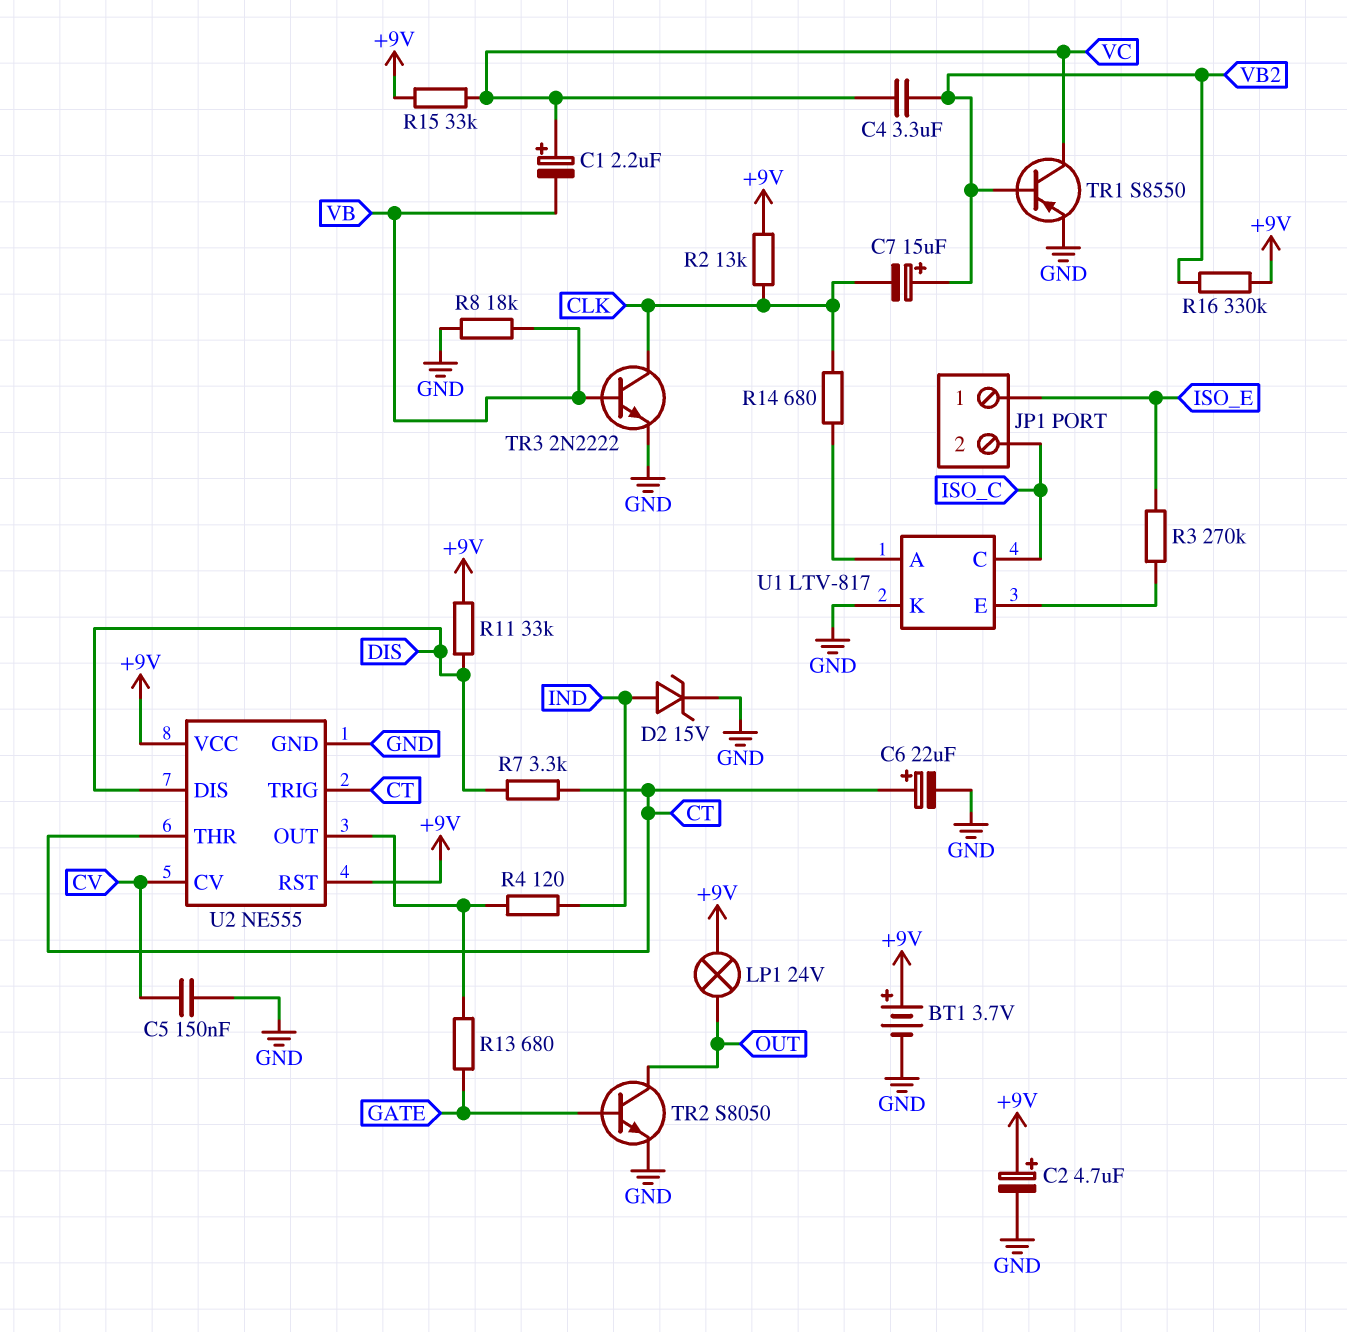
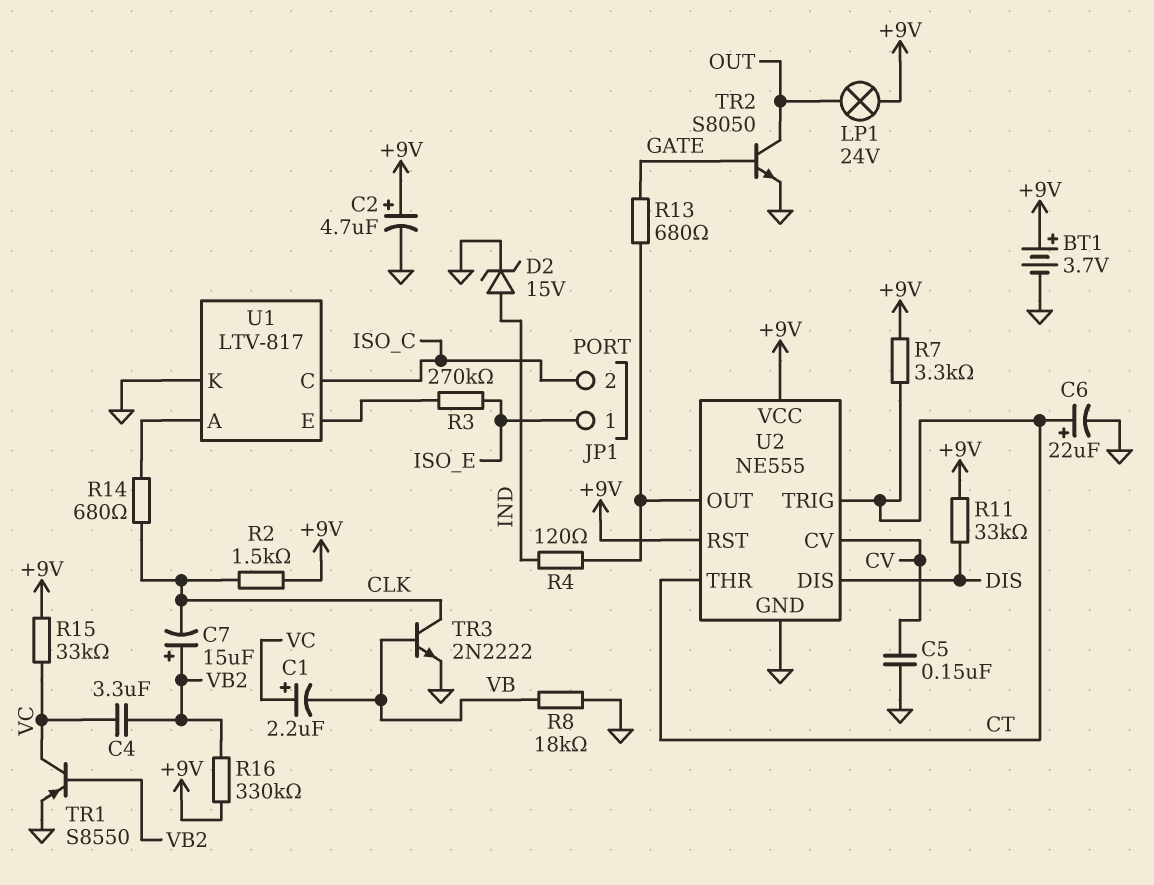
R2: 13k (+9V, CLK) -> 1.5k (+9V, CLK)
R7: 3.3k (CT, DIS) -> 3.3k (+9V, CT)

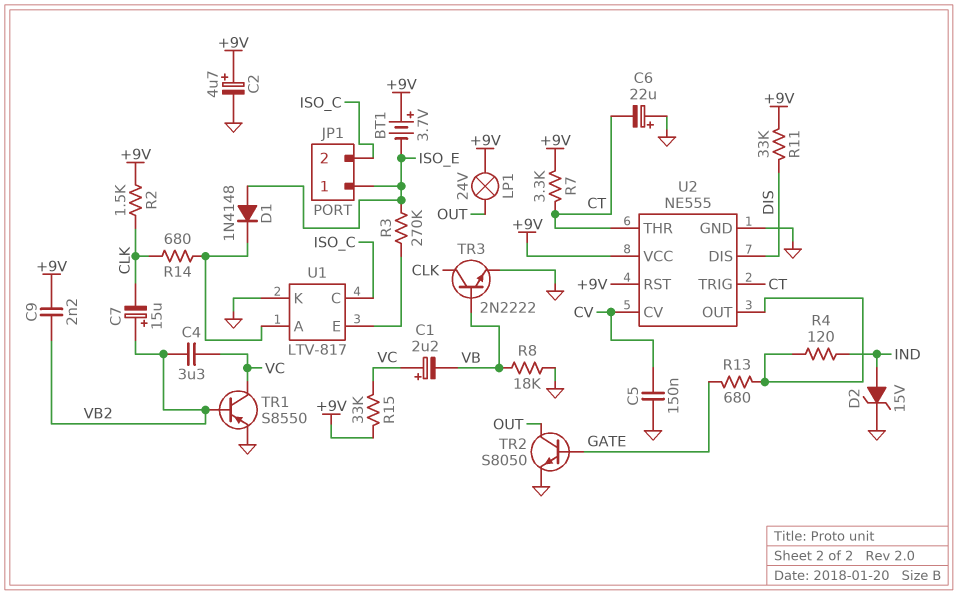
BT1: 3.7V (plus +9V, minus GND) -> 3.7V (plus +9V, minus ISO_E)
C6: 22uF (plus CT, minus GND) -> 22uF (plus GND, minus CT)
C9: none -> 2.2nF (+9V, VB2)
D1: none -> diode 1N4148 (A ISO_E, K U1/A)
R16: 330k (+9V, VB2) -> none

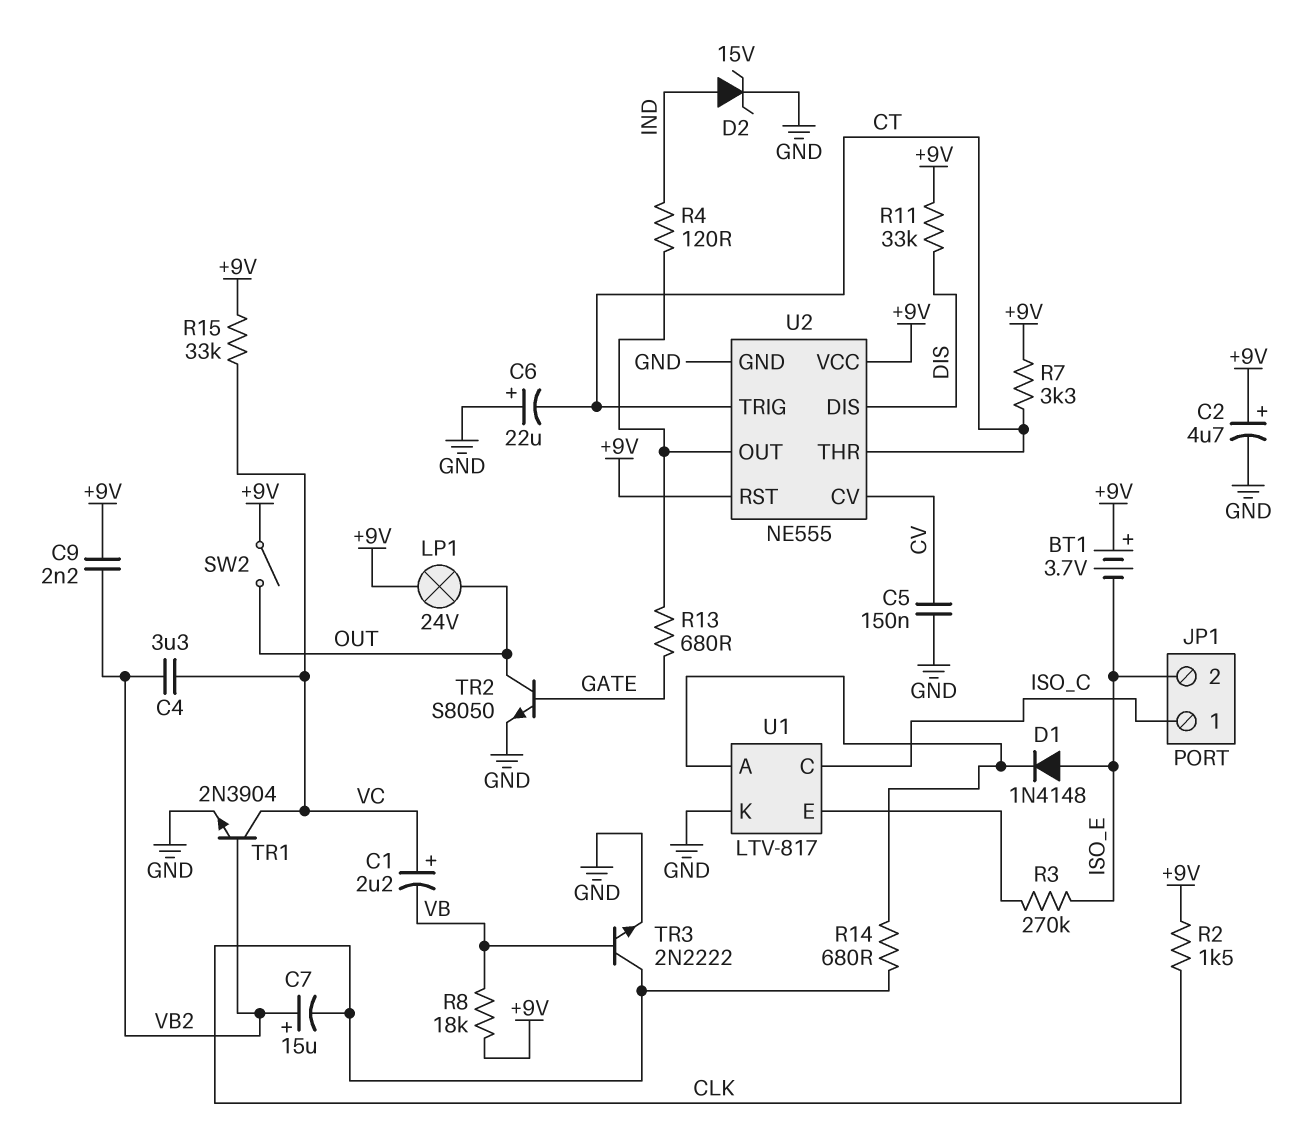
JP1 pin 1: ISO_E -> ISO_C
JP1 pin 2: ISO_C -> ISO_E
R8: 18k (GND, VB) -> 18k (+9V, VB)
SW2: none -> switch (+9V, OUT)
TR1: PNP S8550 (B VB2, C VC, E GND) -> NPN 2N3904 (B VB2, C VC, E GND)

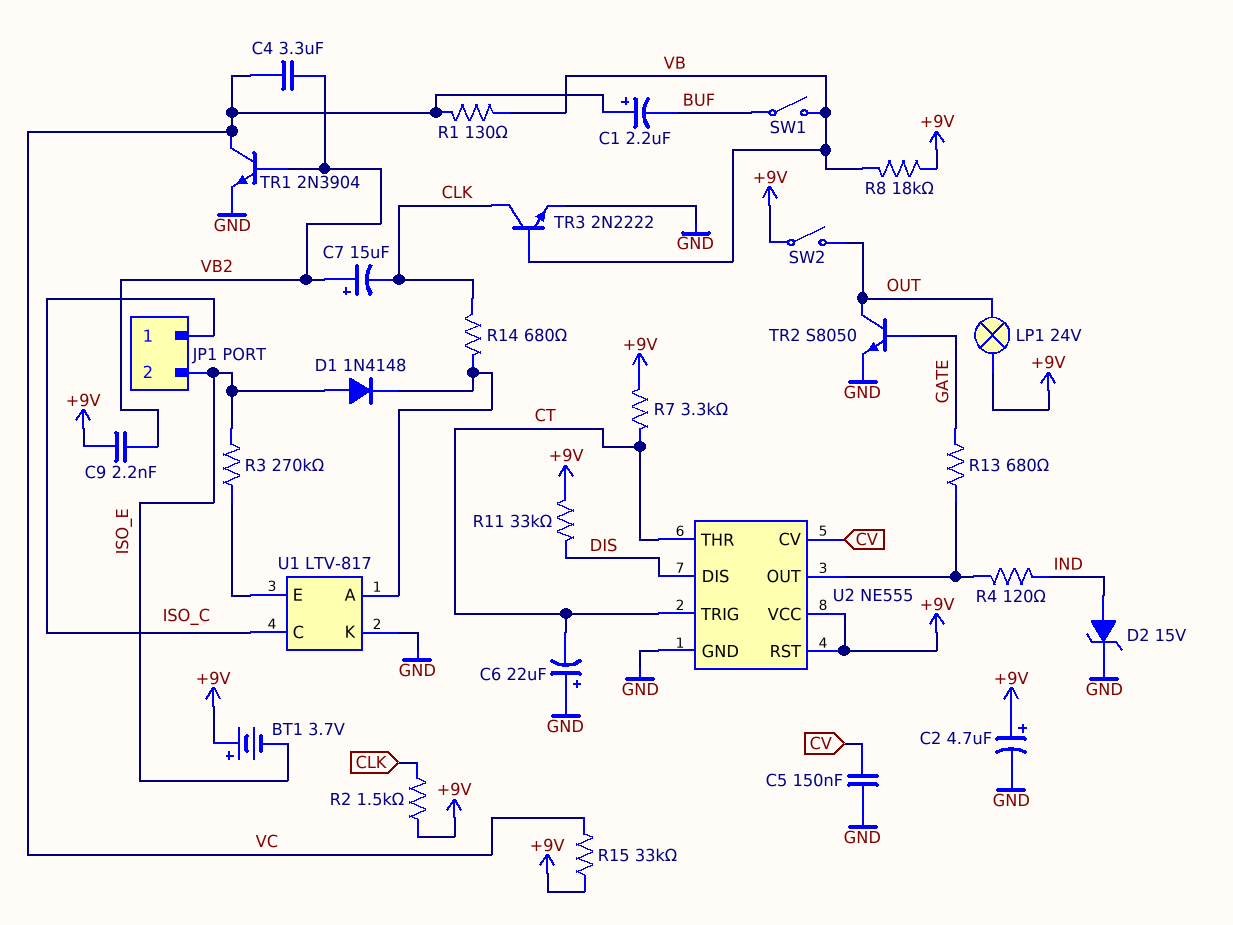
C1: 2.2uF (plus VC, minus VB) -> 2.2uF (plus VC, minus BUF)
R1: none -> 130 (VB, VC)
SW1: none -> switch (BUF, VB)

